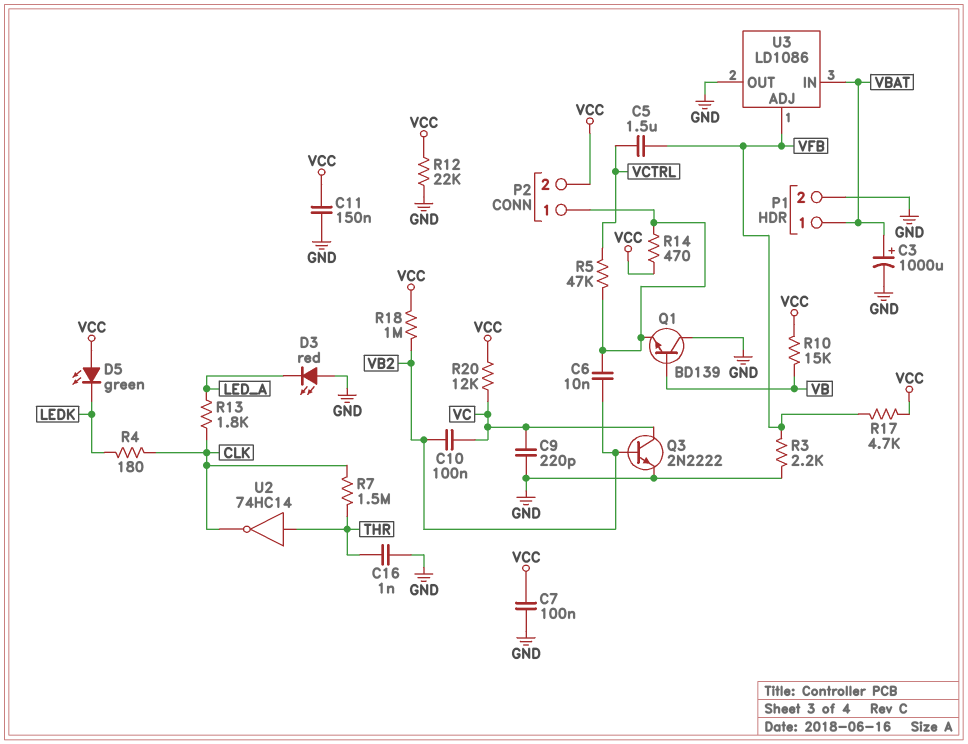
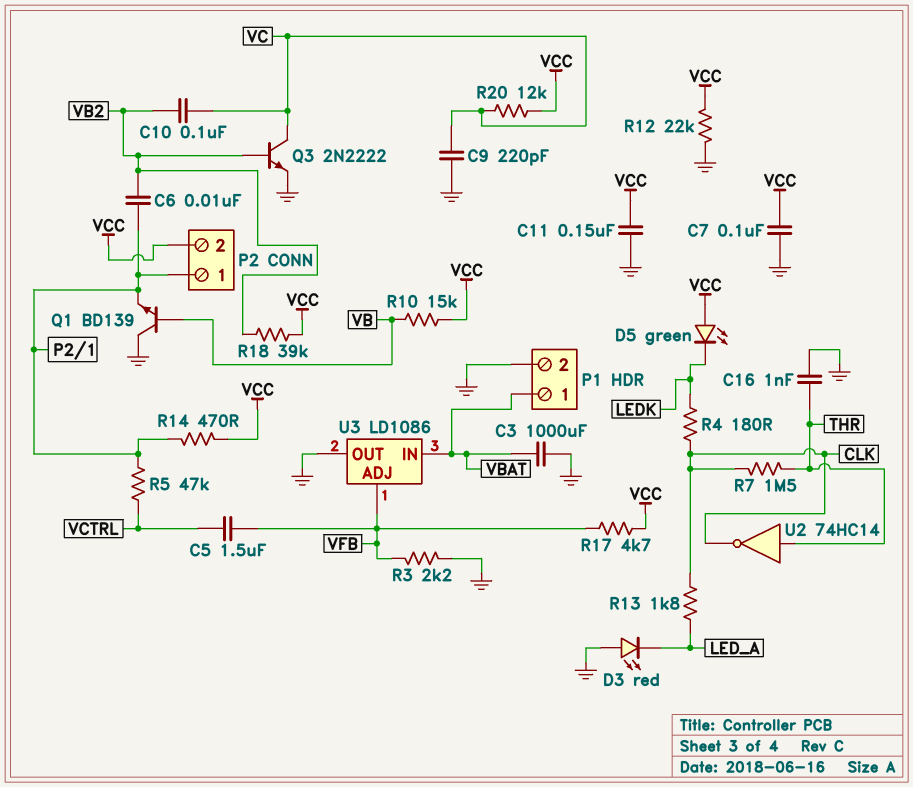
C3: 1000uF (plus VBAT, minus GND) -> 1000uF (GND, VBAT)
R18: 1M (VB2, VCC) -> 39k (VB2, VCC)

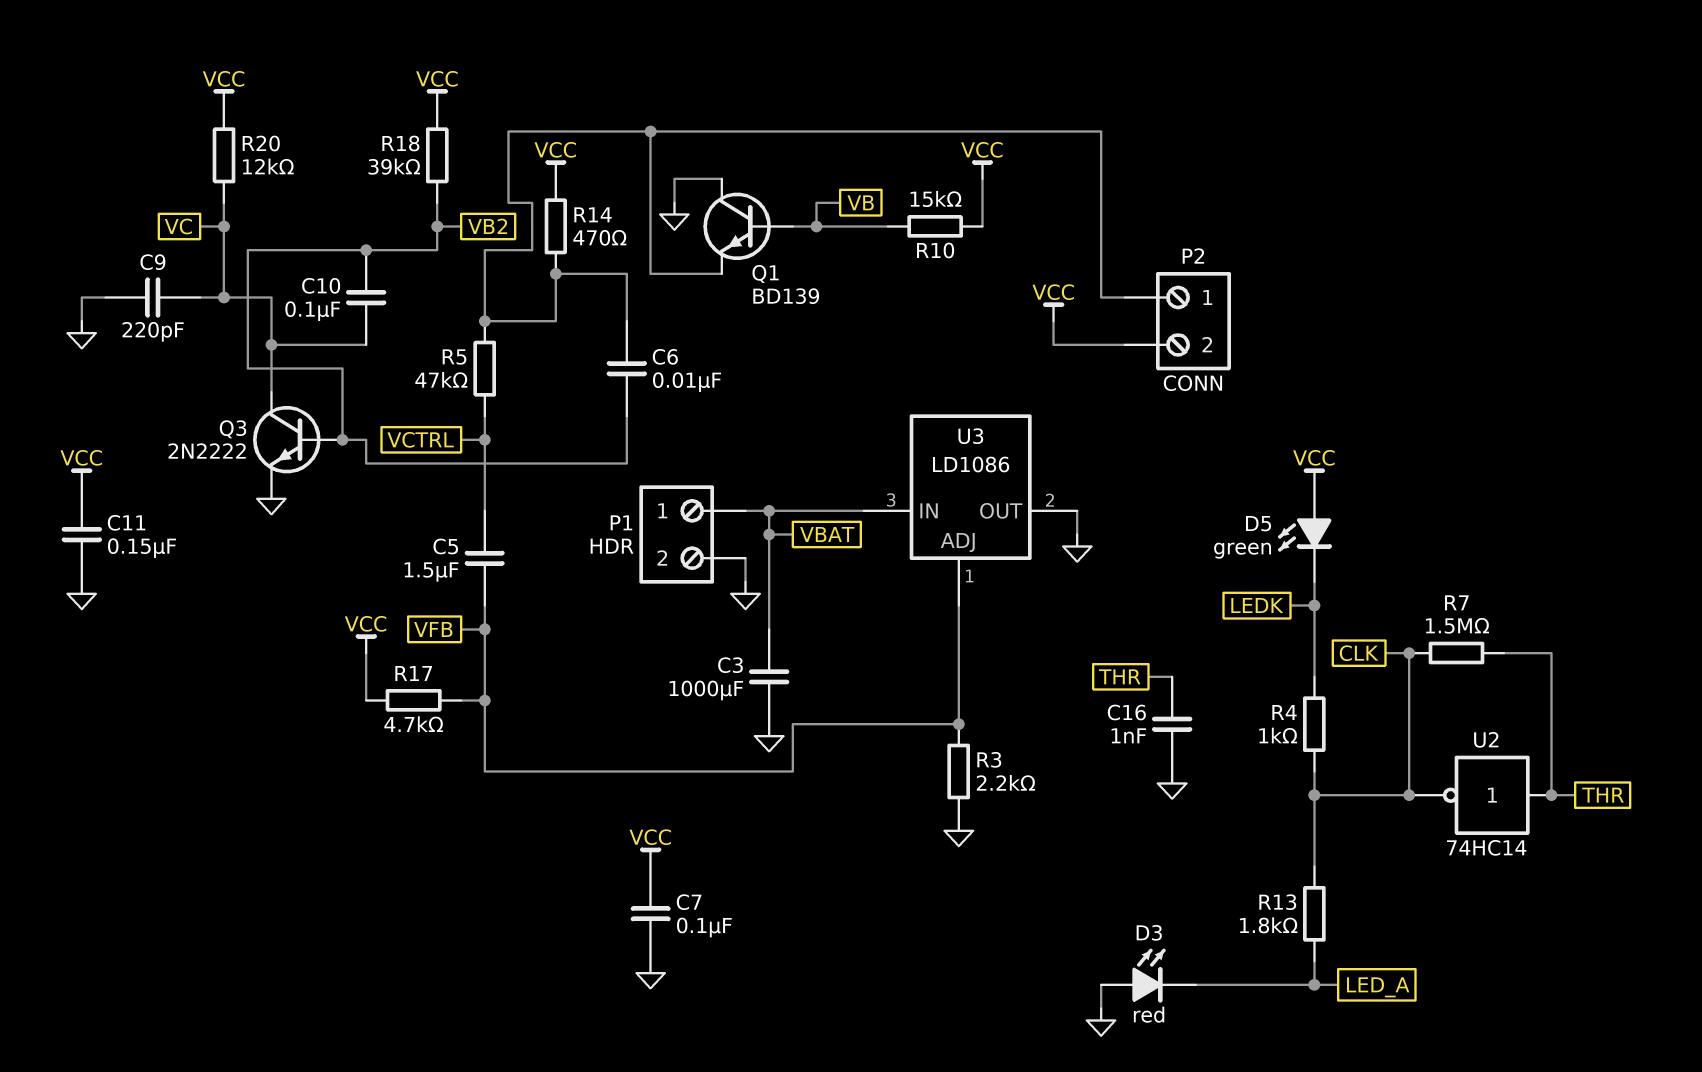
R4: 180 (CLK, LEDK) -> 1k (CLK, LEDK)
R12: 22k (GND, VCC) -> none

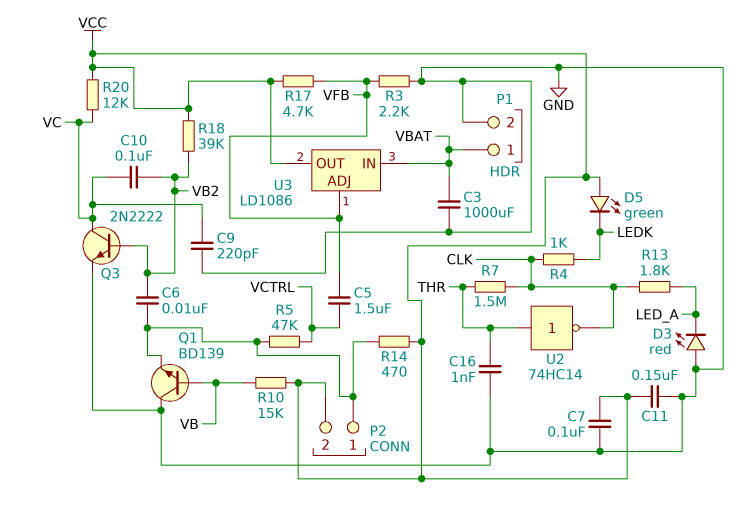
U3 pin OUT: GND -> VCC

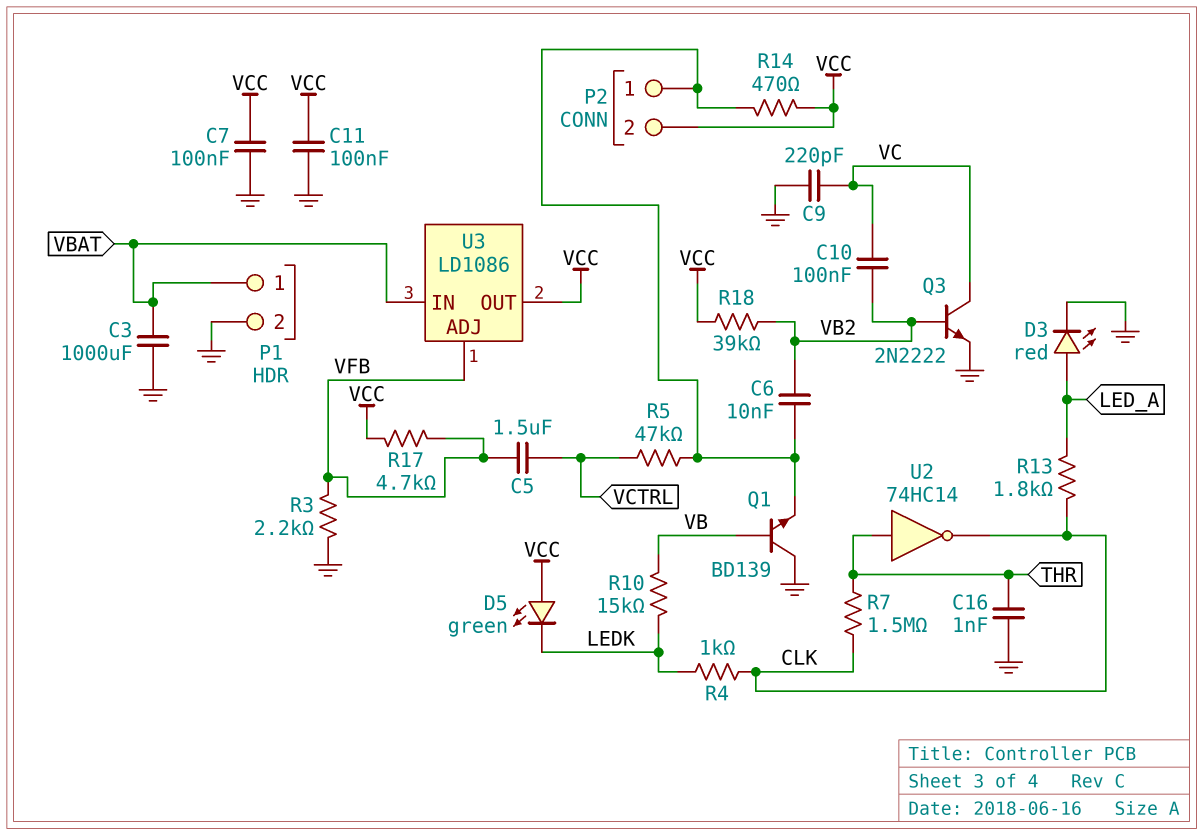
C11: 150nF (GND, VCC) -> 100nF (GND, VCC)
D3: LED red (A GND, K LED_A) -> LED red (A LED_A, K GND)
R10: 15k (VB, VCC) -> 15k (LEDK, VB)
R20: 12k (VC, VCC) -> none

